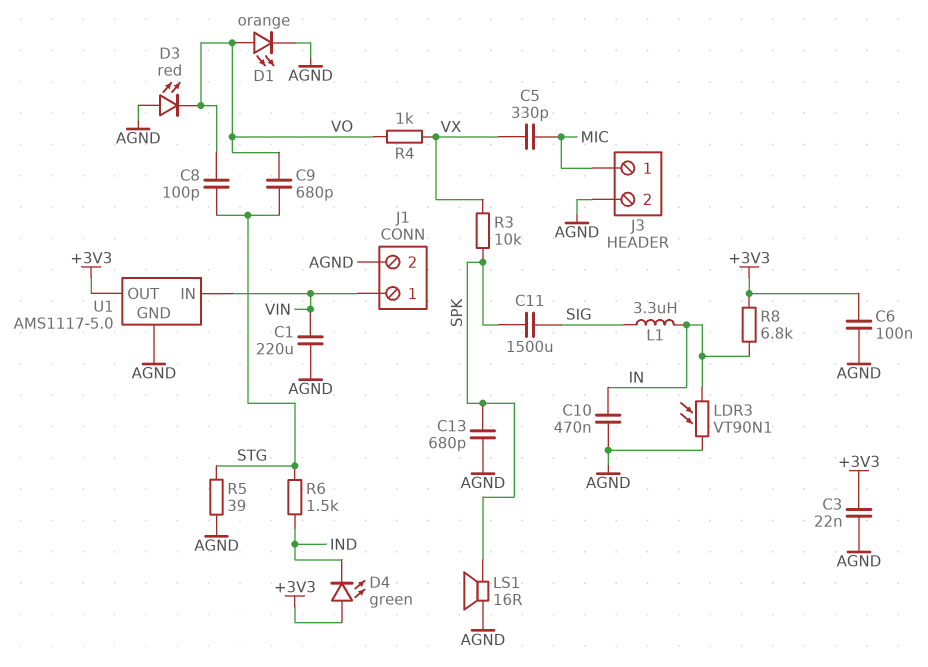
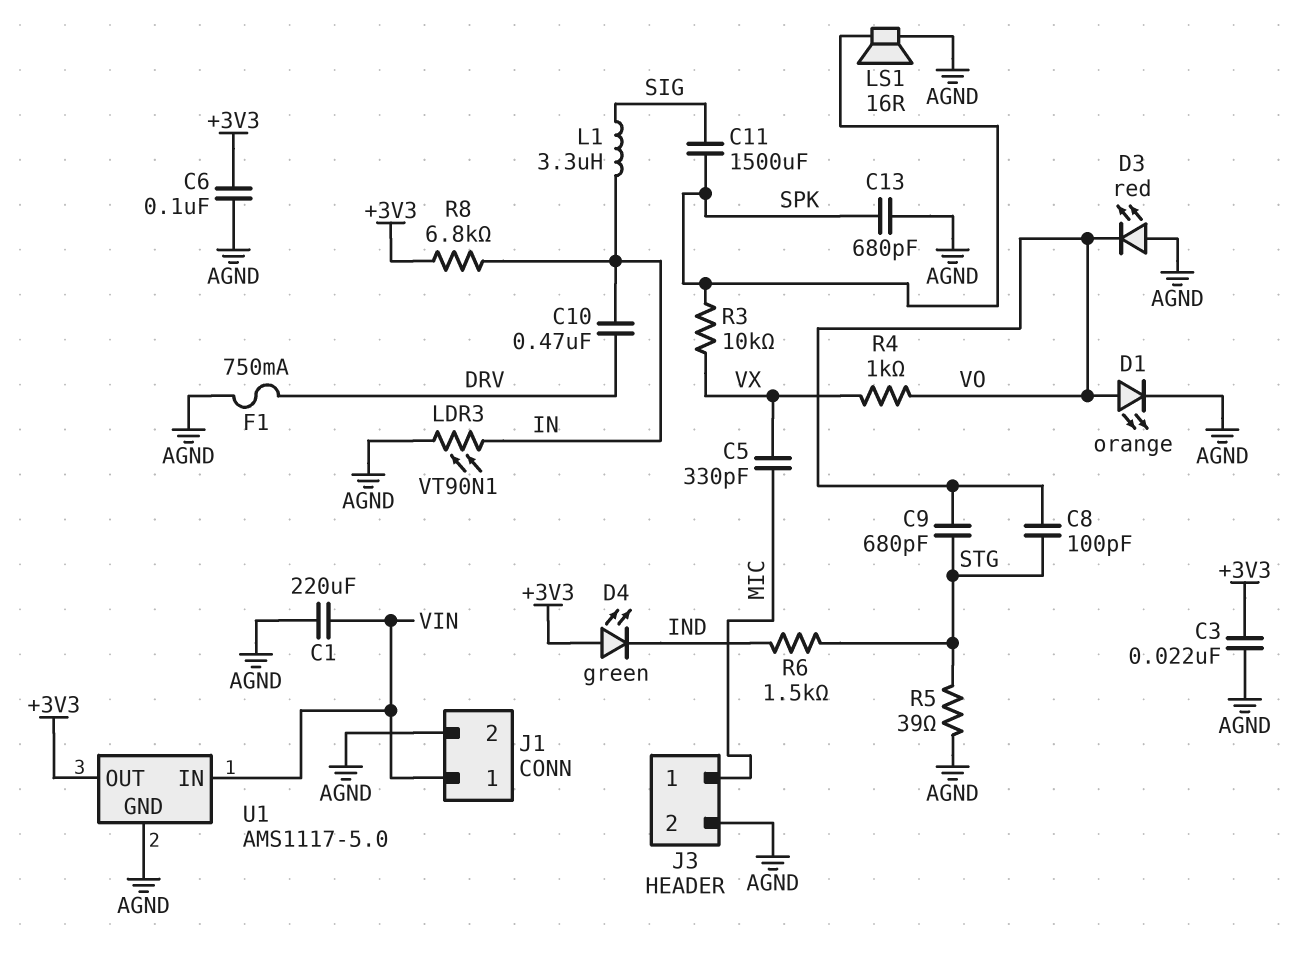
C10: 470nF (AGND, IN) -> 470nF (DRV, IN)
F1: none -> 750mA (AGND, DRV)

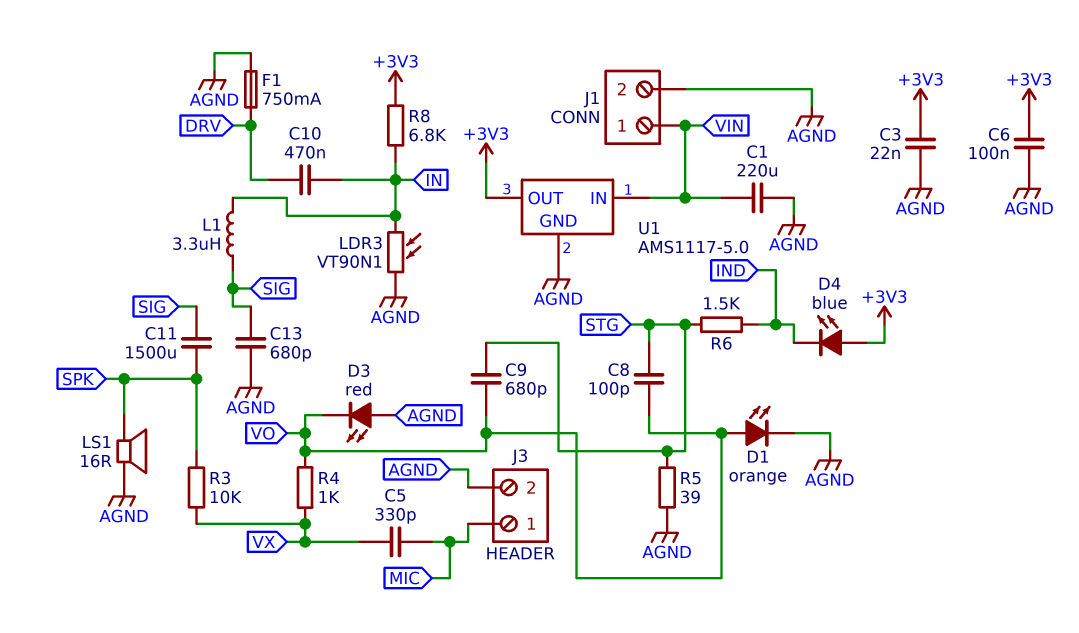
C13: 680pF (AGND, SPK) -> 680pF (AGND, SIG)
D4: LED green (A +3V3, K IND) -> LED blue (A +3V3, K IND)

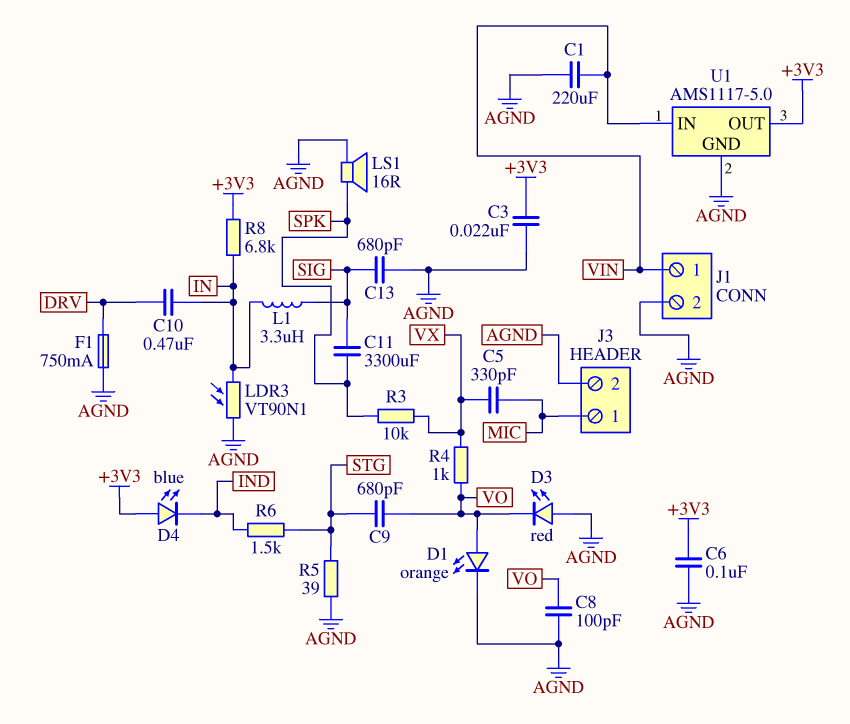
C8: 100pF (STG, VO) -> 100pF (AGND, VO)
C11: 1500uF (SIG, SPK) -> 3300uF (SIG, SPK)

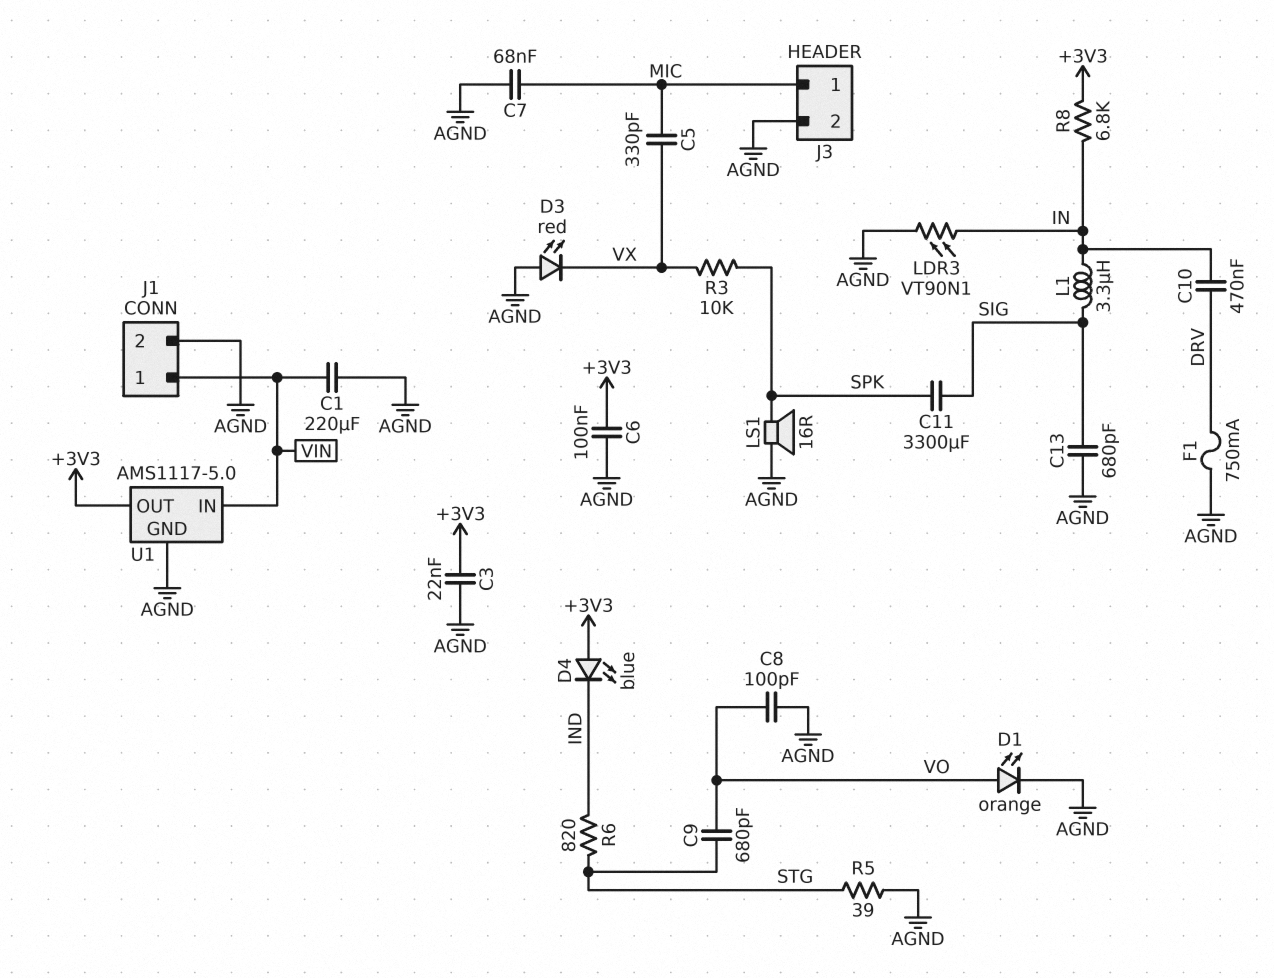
C7: none -> 68nF (AGND, MIC)
D3: LED red (A AGND, K VO) -> LED red (A AGND, K VX)
R4: 1k (VO, VX) -> none
R6: 1.5k (IND, STG) -> 820 (IND, STG)

